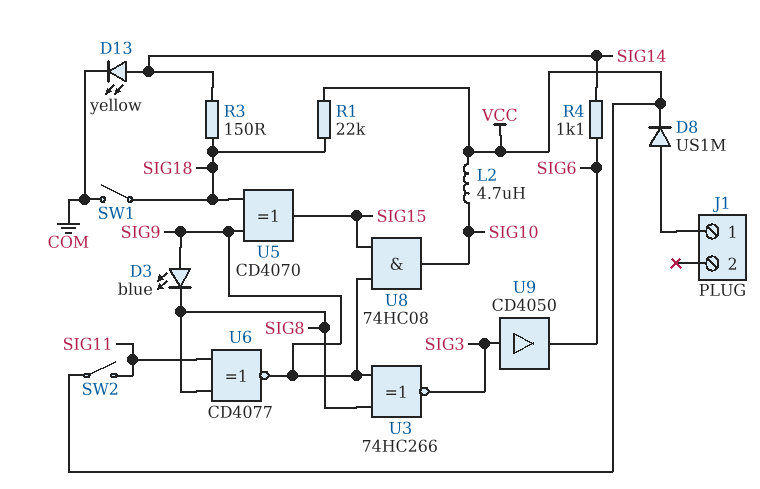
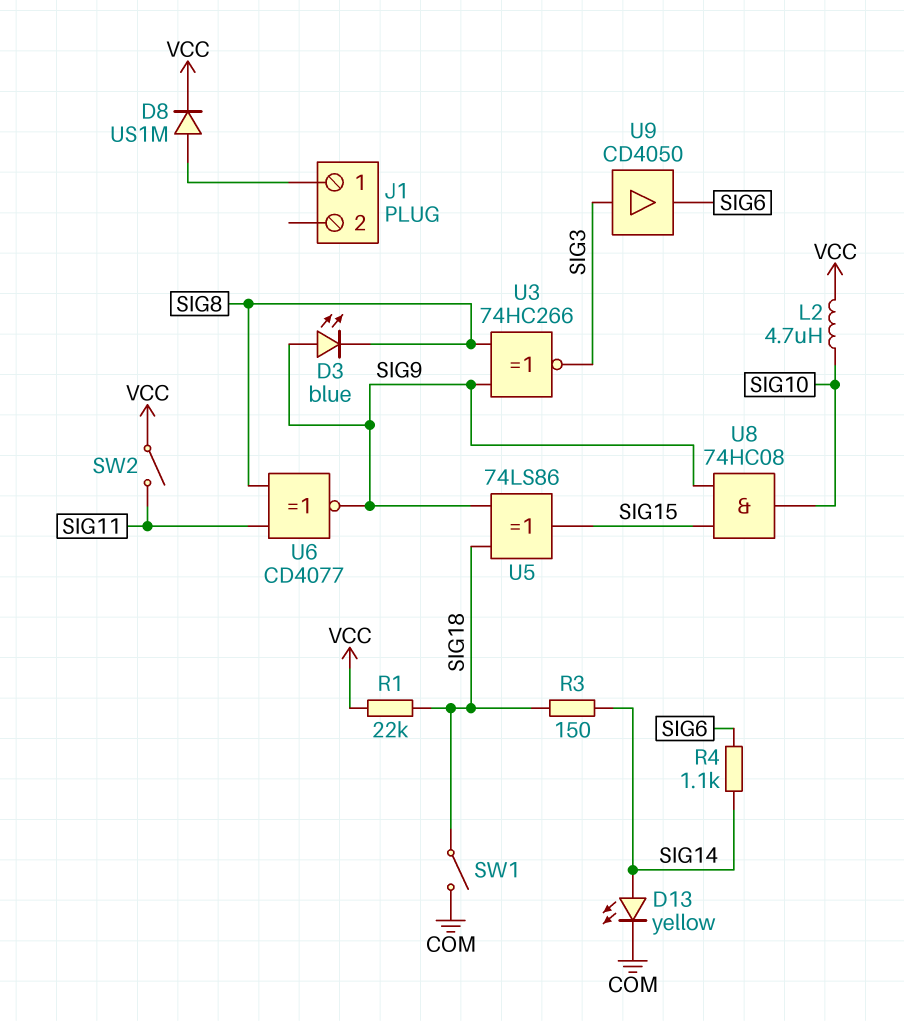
U5: XOR CD4070 (in SIG9, in SIG18, out SIG15) -> XOR 74LS86 (in SIG9, in SIG18, out SIG15)

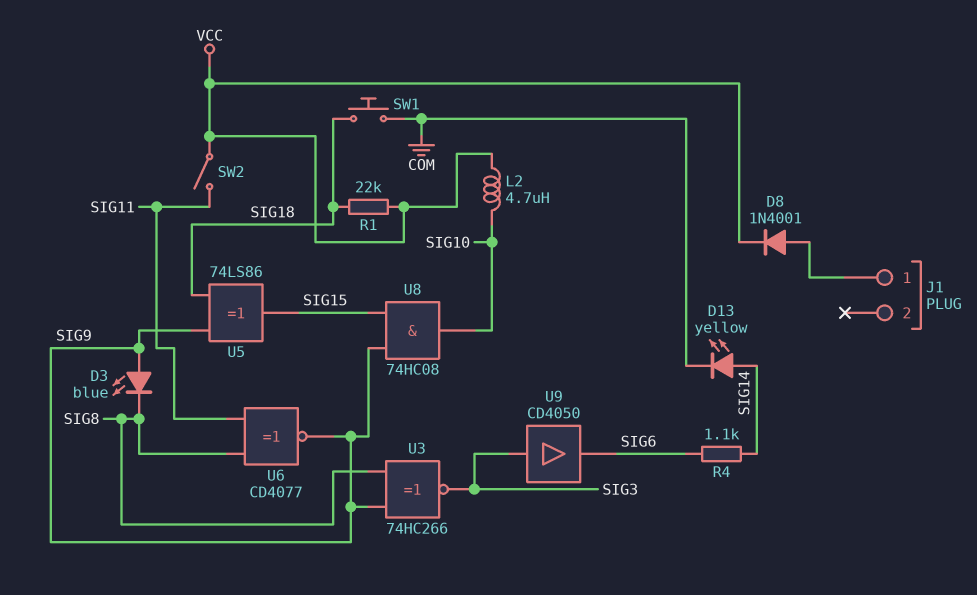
D8: diode US1M (A J1/1, K VCC) -> diode 1N4001 (A J1/1, K VCC)
R3: 150 (SIG14, SIG18) -> none
SW1: switch (COM, SIG18) -> button (COM, SIG18)

